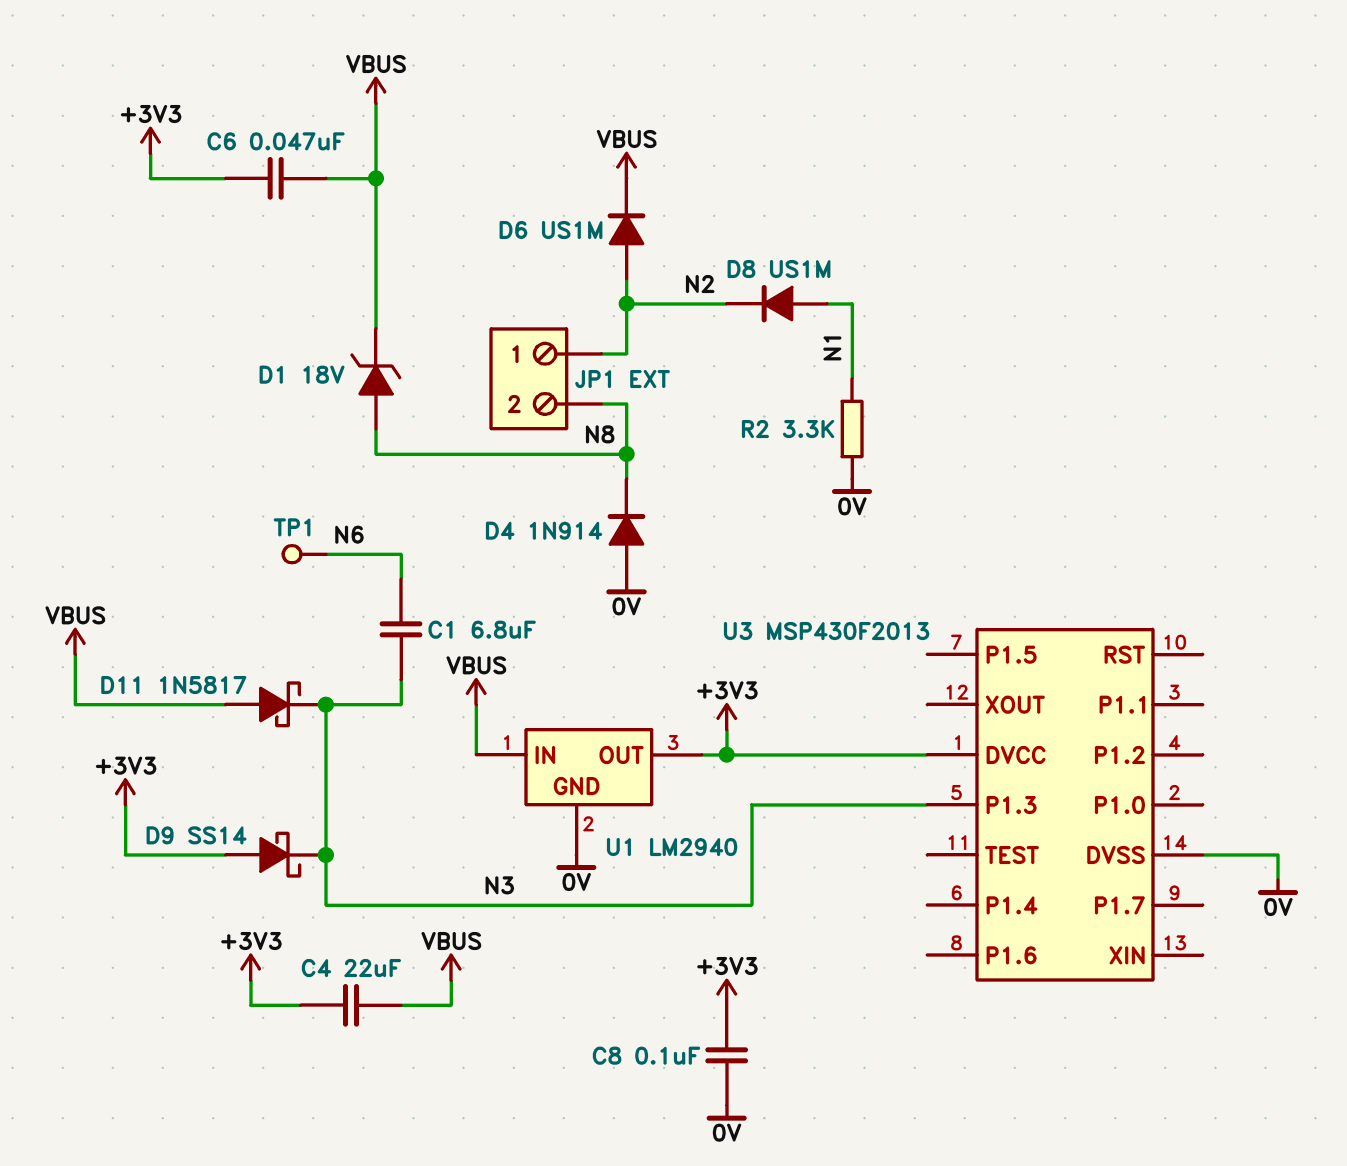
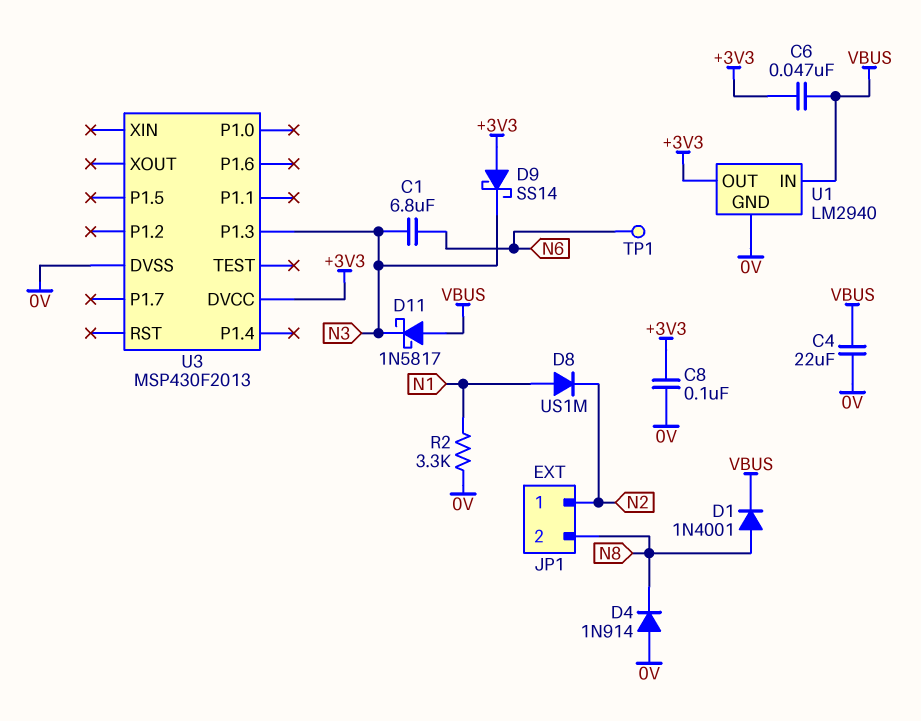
C4: 22uF (+3V3, VBUS) -> 22uF (0V, VBUS)
D1: zener 18V (A N8, K VBUS) -> diode 1N4001 (A N8, K VBUS)
D6: diode US1M (A N2, K VBUS) -> none

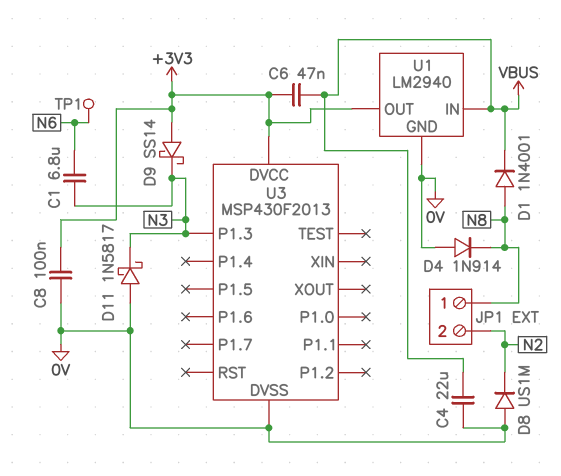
D8: diode US1M (A N1, K N2) -> diode US1M (A 0V, K N2)
D11: schottky 1N5817 (A VBUS, K N3) -> schottky 1N5817 (A 0V, K N3)
JP1 pin 1: N2 -> N8
JP1 pin 2: N8 -> N2
R2: 3.3k (0V, N1) -> none

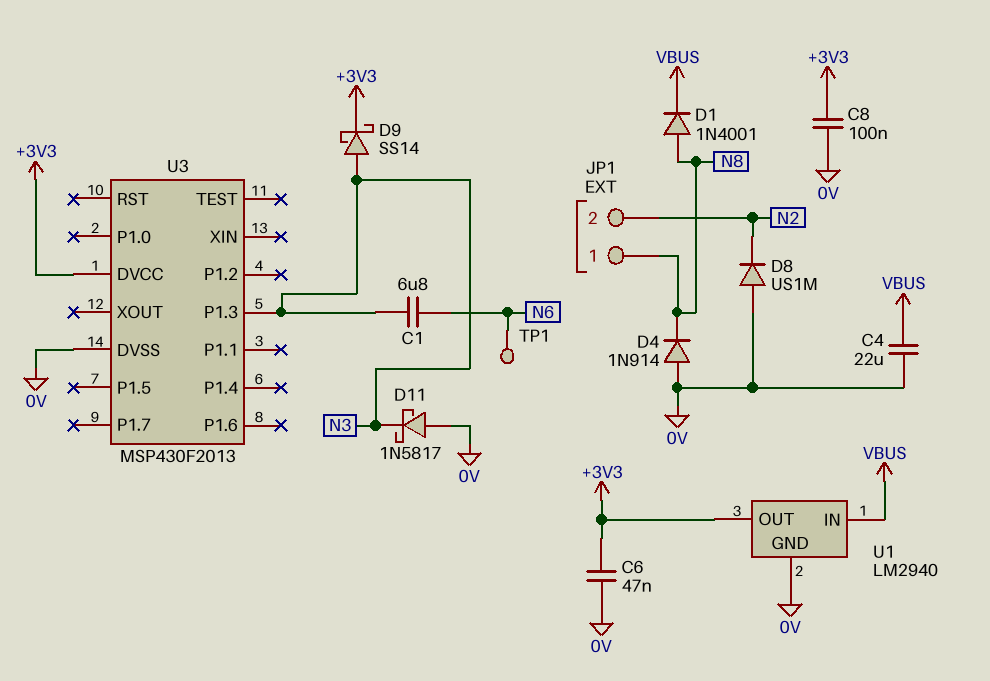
C6: 47nF (+3V3, VBUS) -> 47nF (+3V3, 0V)
D9: schottky SS14 (A +3V3, K N3) -> schottky SS14 (A N3, K +3V3)

